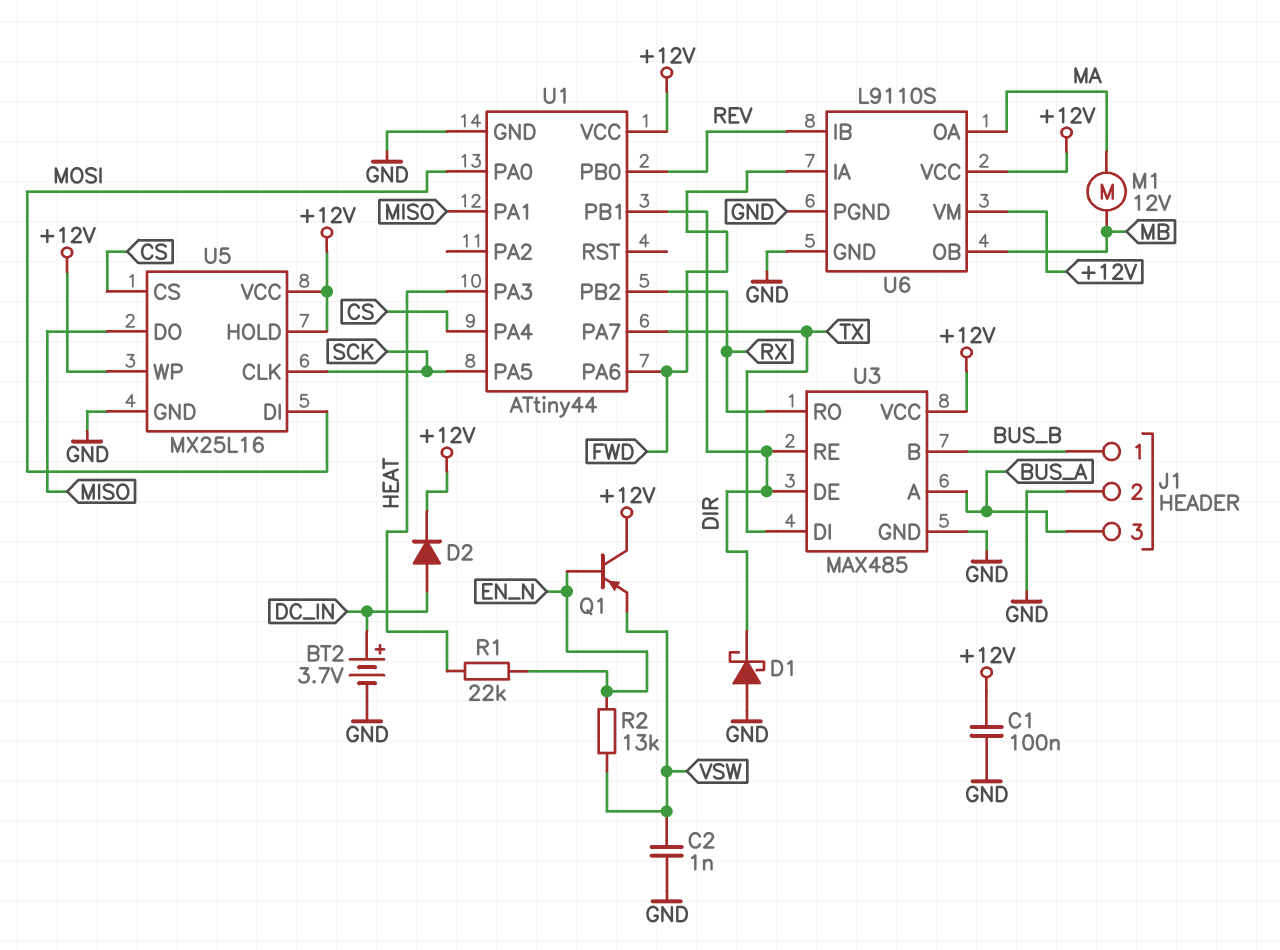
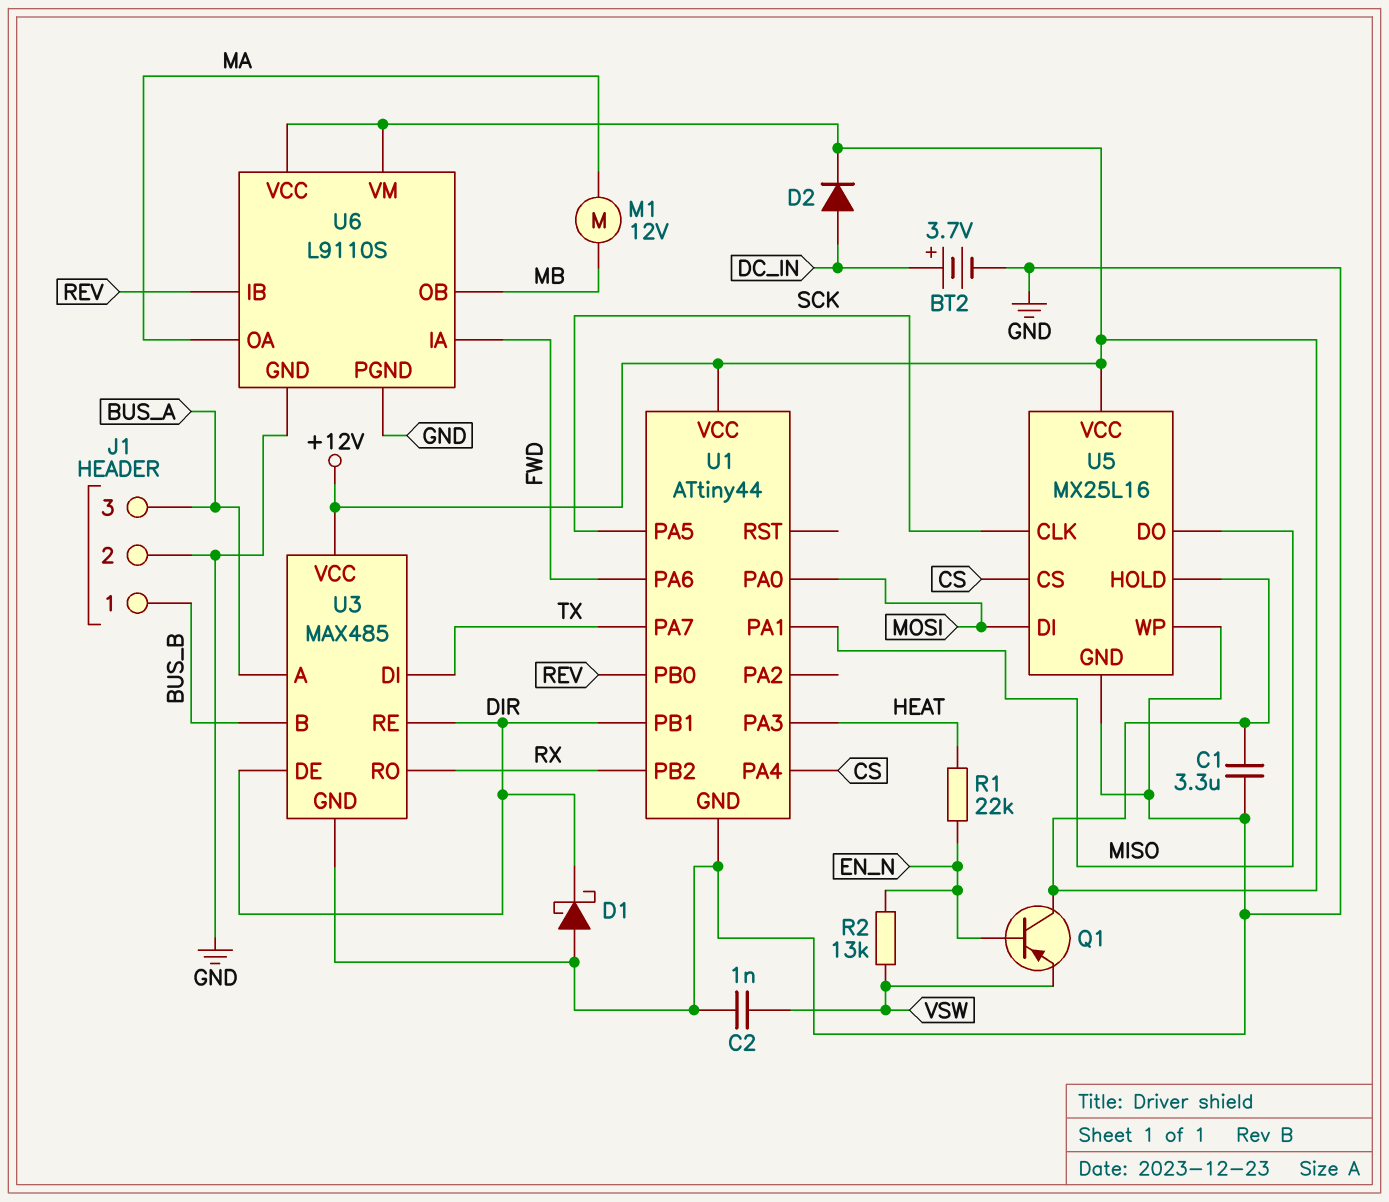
C1: 100nF (+12V, GND) -> 3.3uF (+12V, GND)
U5 pin WP: +12V -> GND

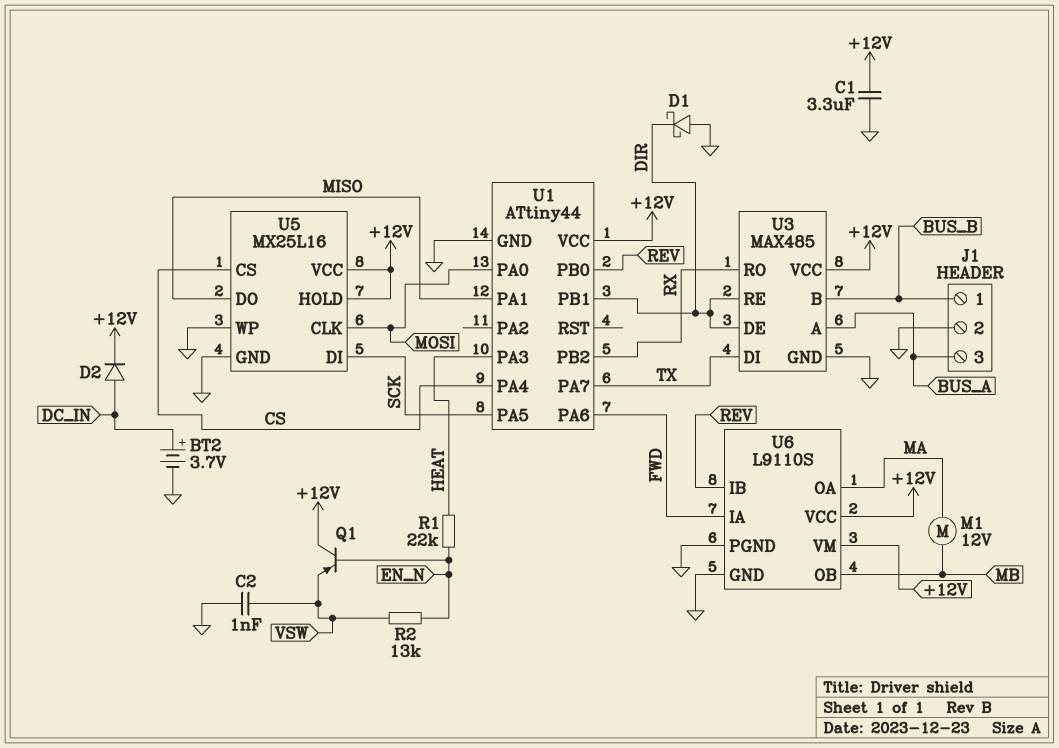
U5 pin CLK: SCK -> MOSI
U5 pin DI: MOSI -> SCK

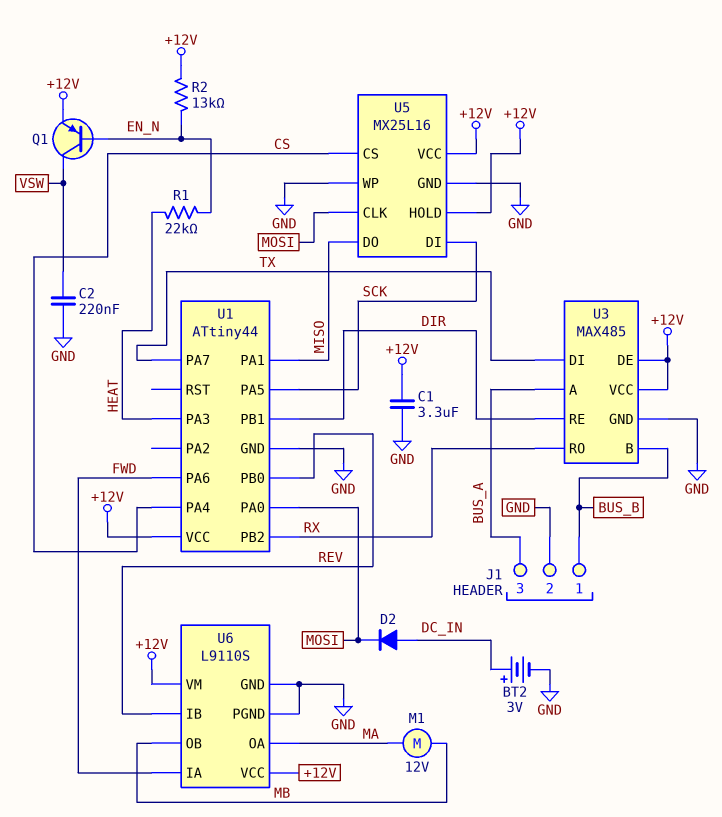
BT2: 3.7V (plus DC_IN, minus GND) -> 3V (plus DC_IN, minus GND)
C2: 1nF (GND, VSW) -> 220nF (GND, VSW)
D1: schottky (A GND, K DIR) -> none
D2: diode (A DC_IN, K +12V) -> diode (A DC_IN, K MOSI)
Q1: PNP (B EN_N, C +12V, E VSW) -> PNP (B EN_N, C VSW, E +12V)
R2: 13k (EN_N, VSW) -> 13k (+12V, EN_N)
U3 pin DE: DIR -> +12V

